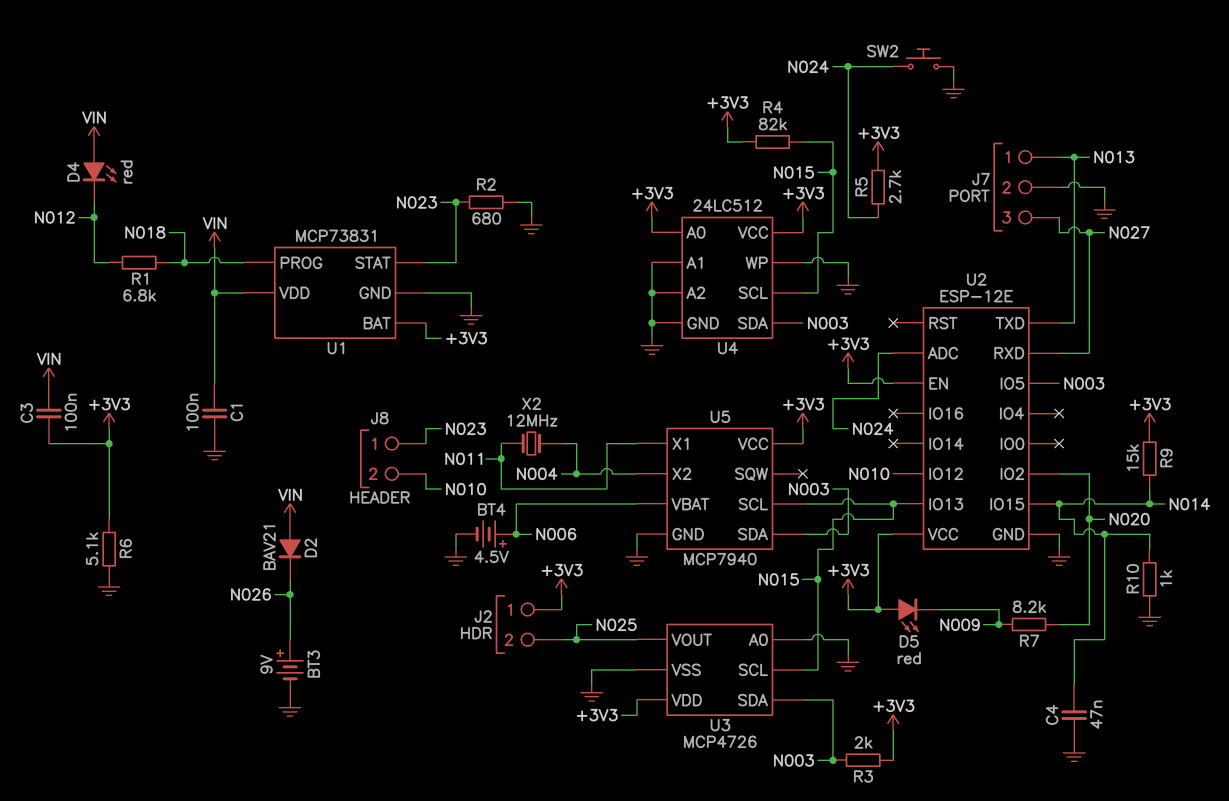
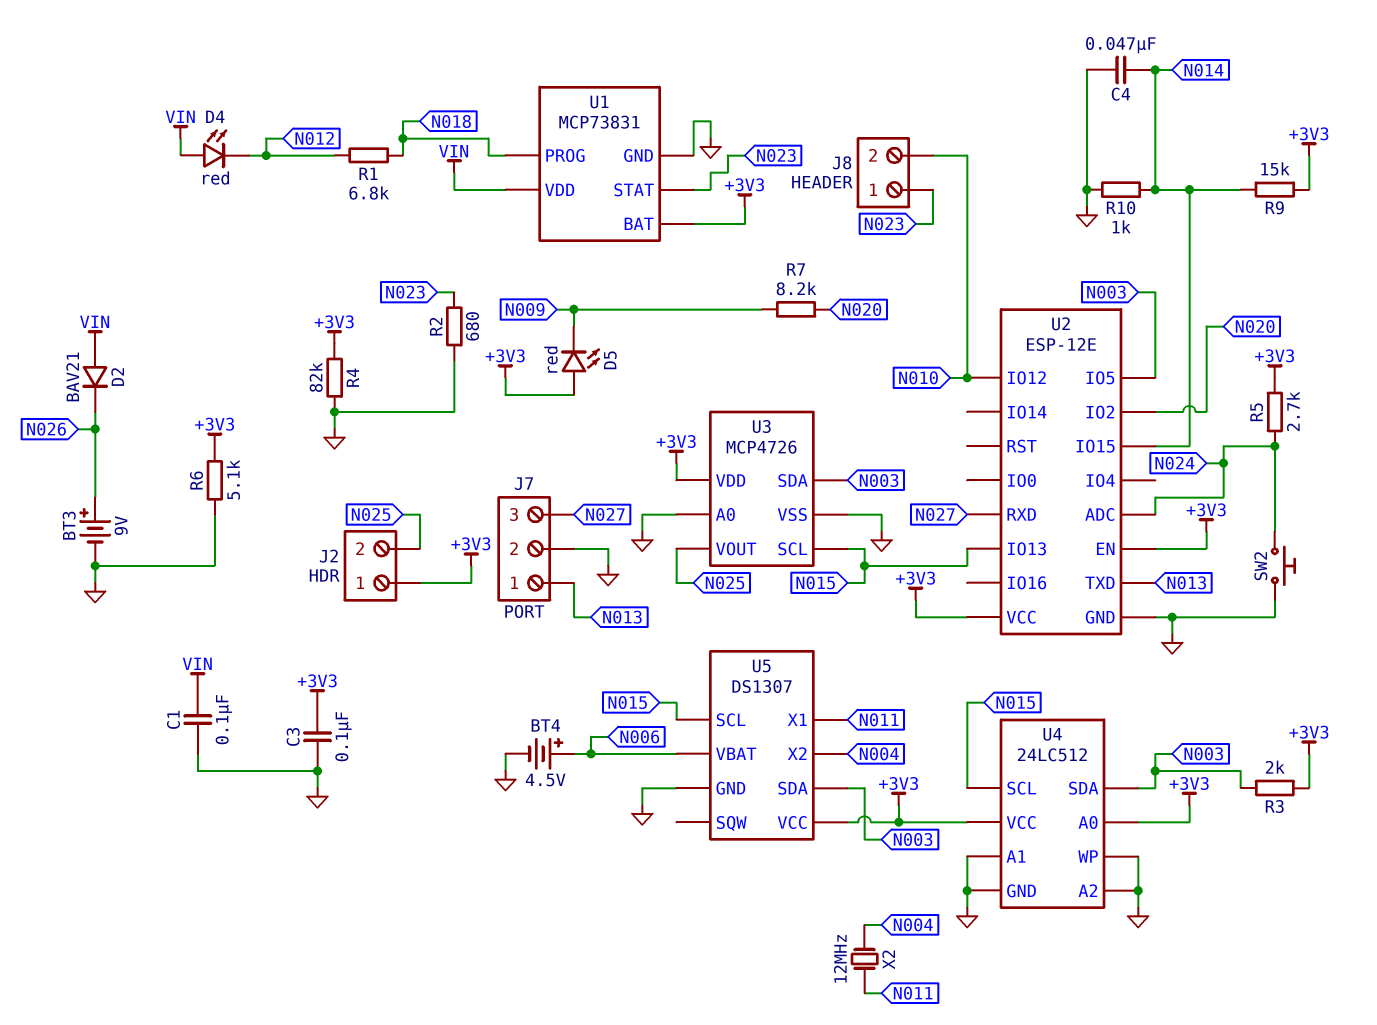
C3: 100nF (+3V3, VIN) -> 100nF (+3V3, GND)
R4: 82k (+3V3, N015) -> 82k (+3V3, GND)
U5: MCP7940 -> DS1307

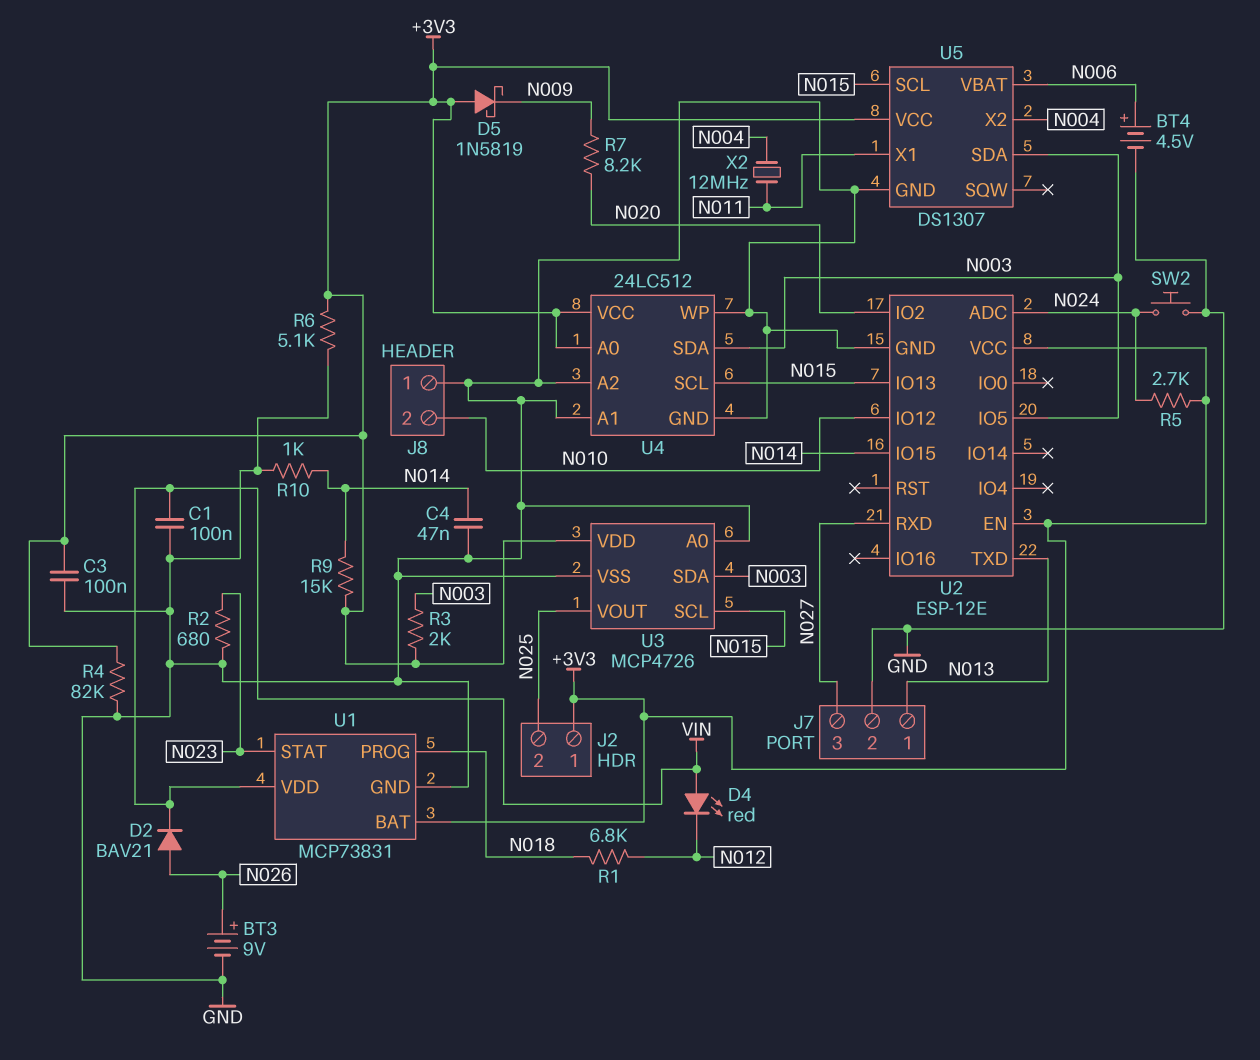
D2: diode BAV21 (A VIN, K N026) -> diode BAV21 (A N026, K VIN)
D5: LED red (A +3V3, K N009) -> schottky 1N5819 (A +3V3, K N009)
J8 pin 1: N023 -> GND

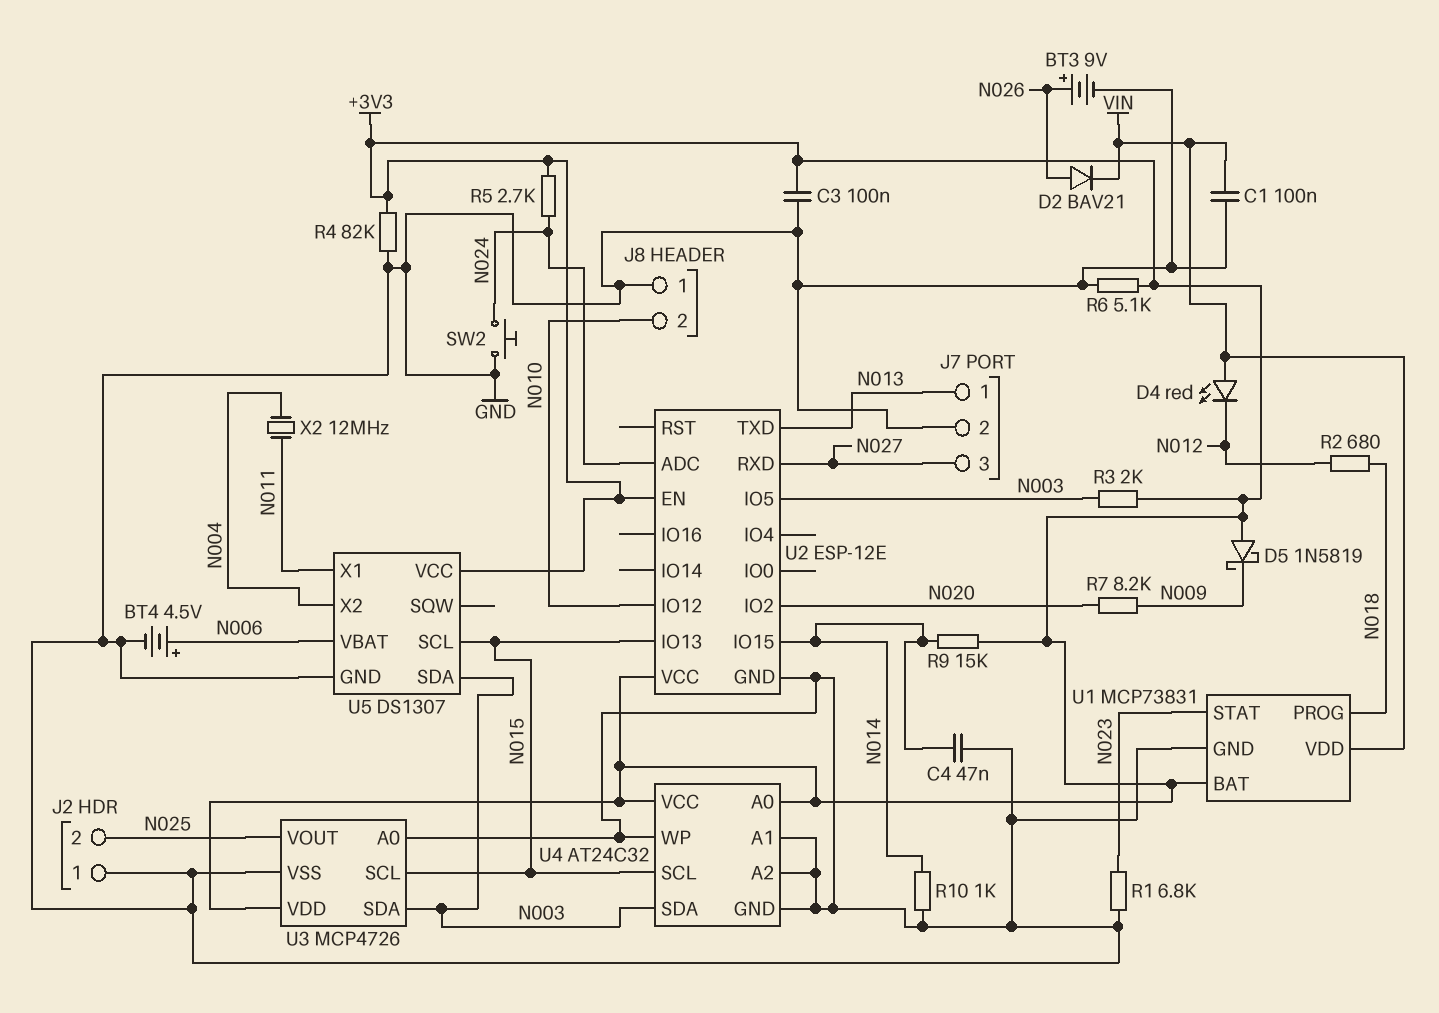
J2 pin 1: +3V3 -> GND
R1: 6.8k (N012, N018) -> 6.8k (GND, N023)
R2: 680 (GND, N023) -> 680 (N012, N018)
U4: 24LC512 -> AT24C32

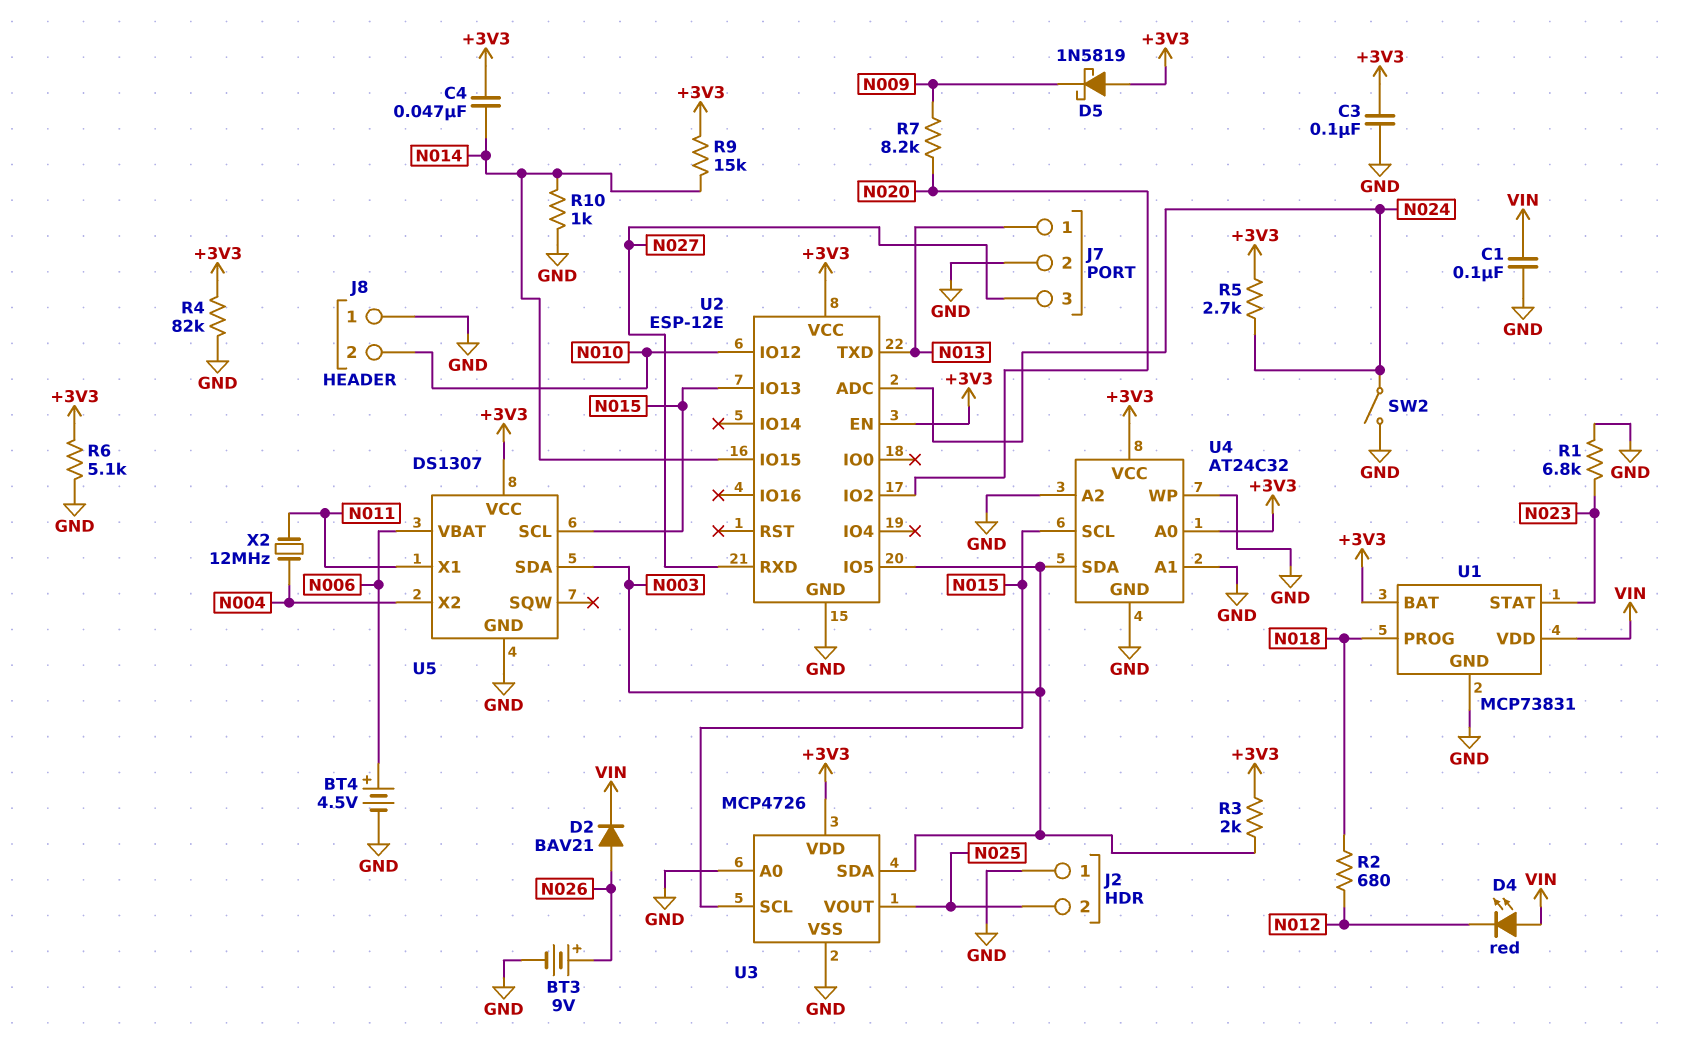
C4: 47nF (GND, N014) -> 47nF (+3V3, N014)
SW2: button (GND, N024) -> switch (GND, N024)

